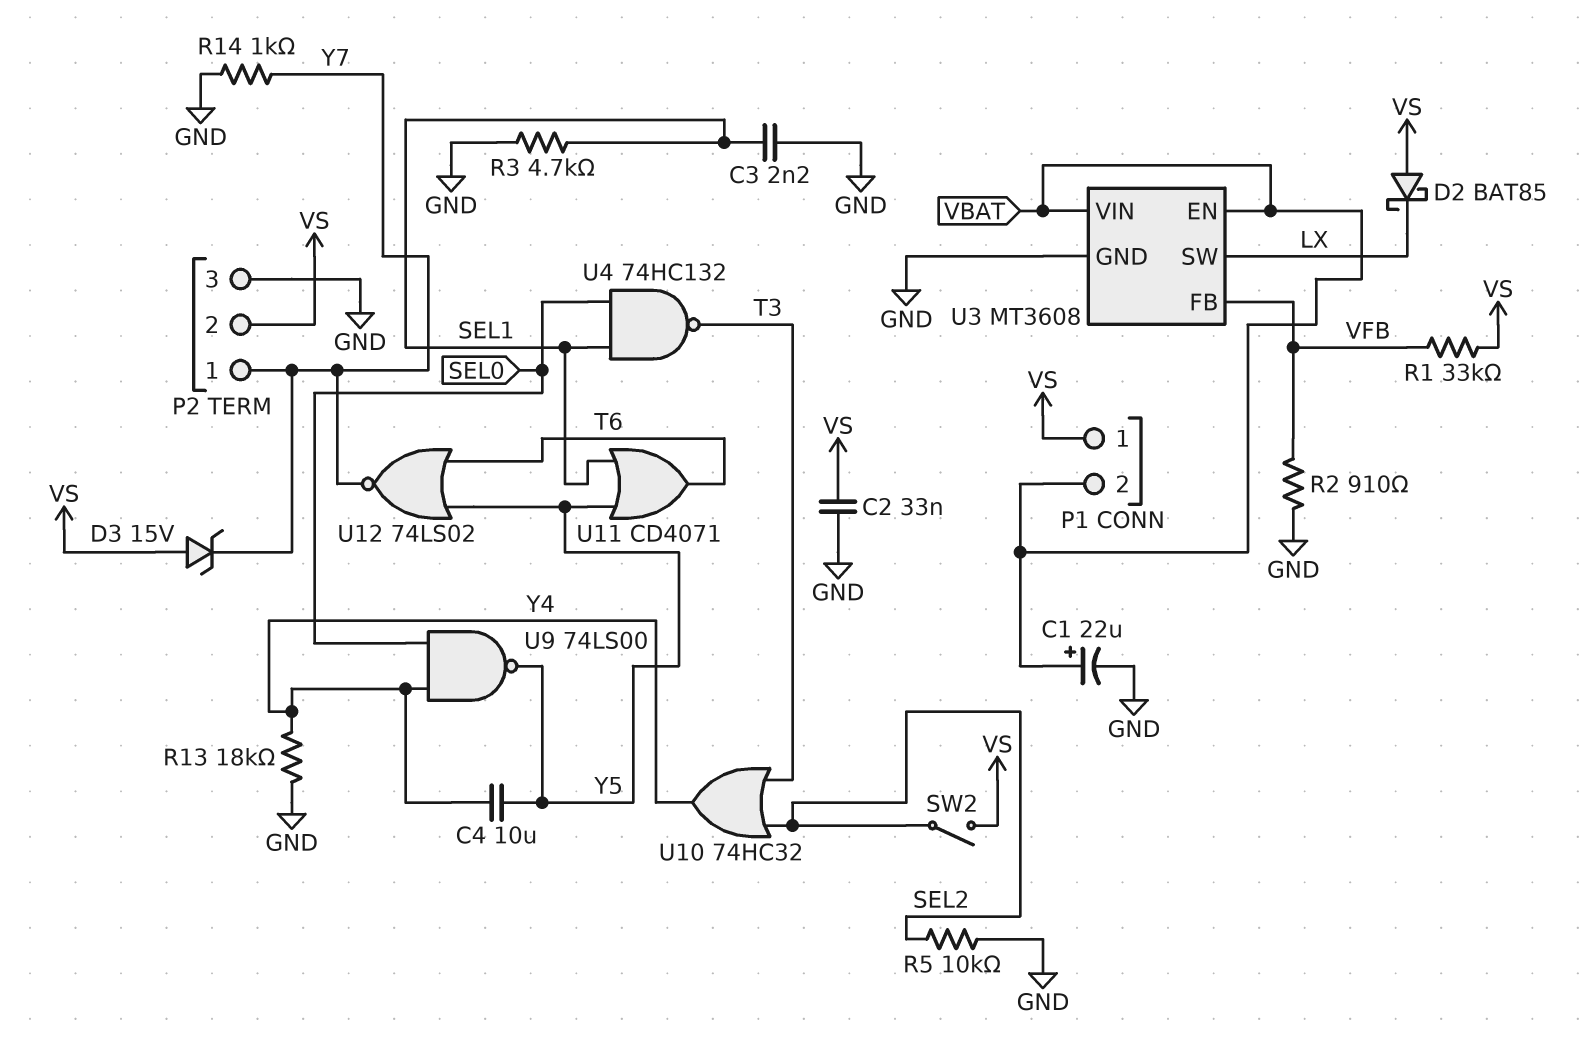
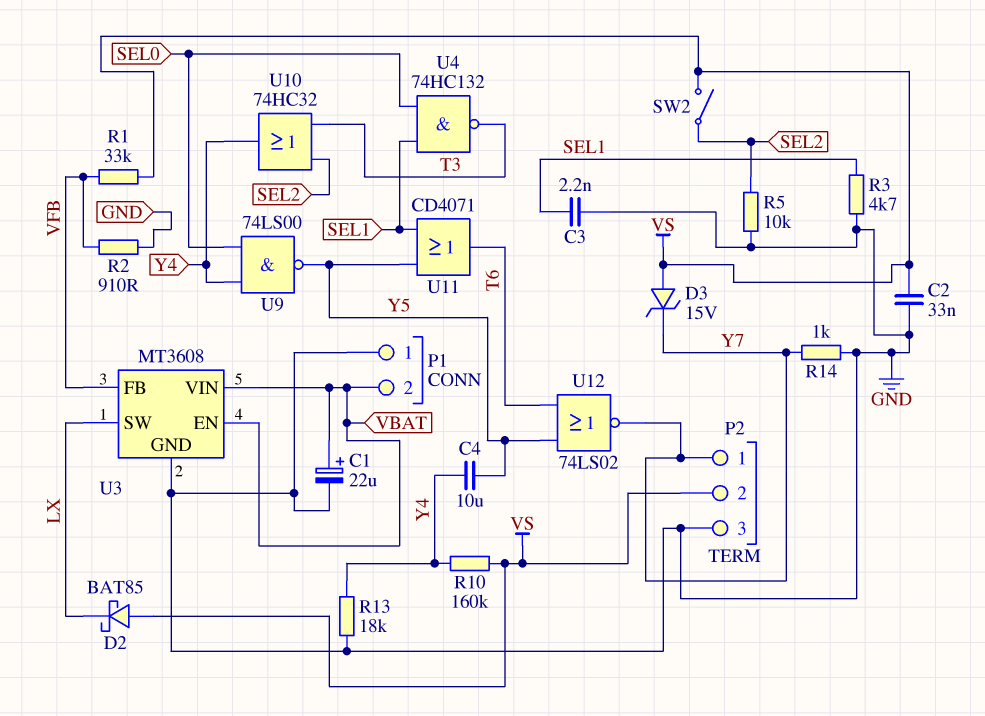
P1 pin 1: VS -> GND
R10: none -> 160k (VS, Y4)

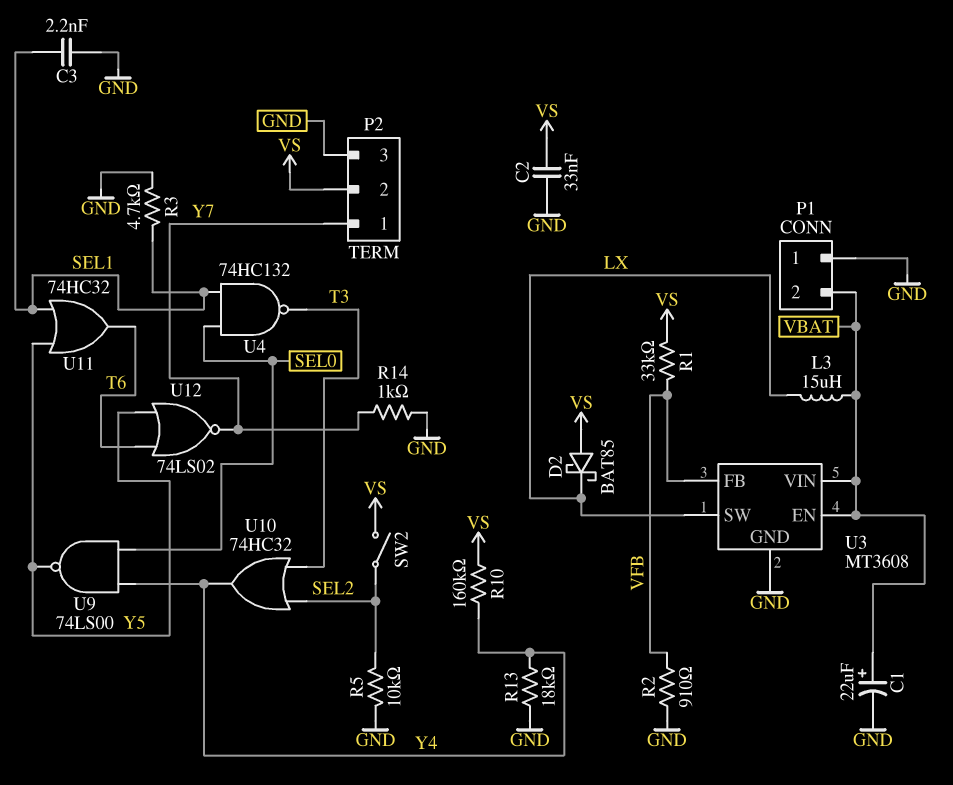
C4: 10uF (Y4, Y5) -> none
D3: zener 15V (A VS, K Y7) -> none
L3: none -> 15uH (LX, VBAT)
U11: OR CD4071 (in SEL1, in Y5, out T6) -> OR 74HC32 (in SEL1, in Y5, out T6)

